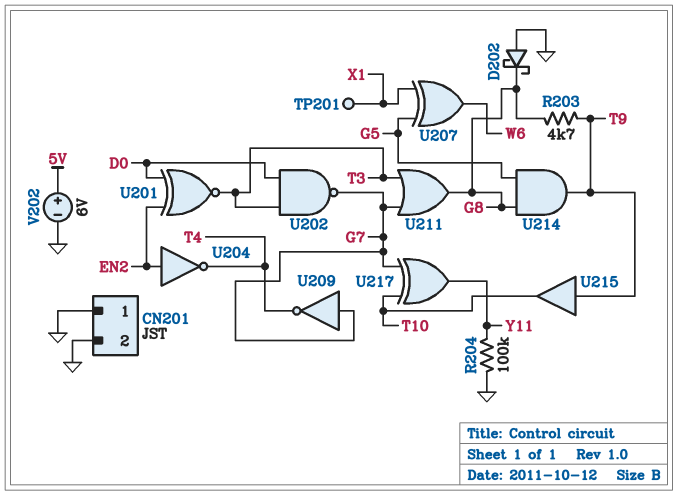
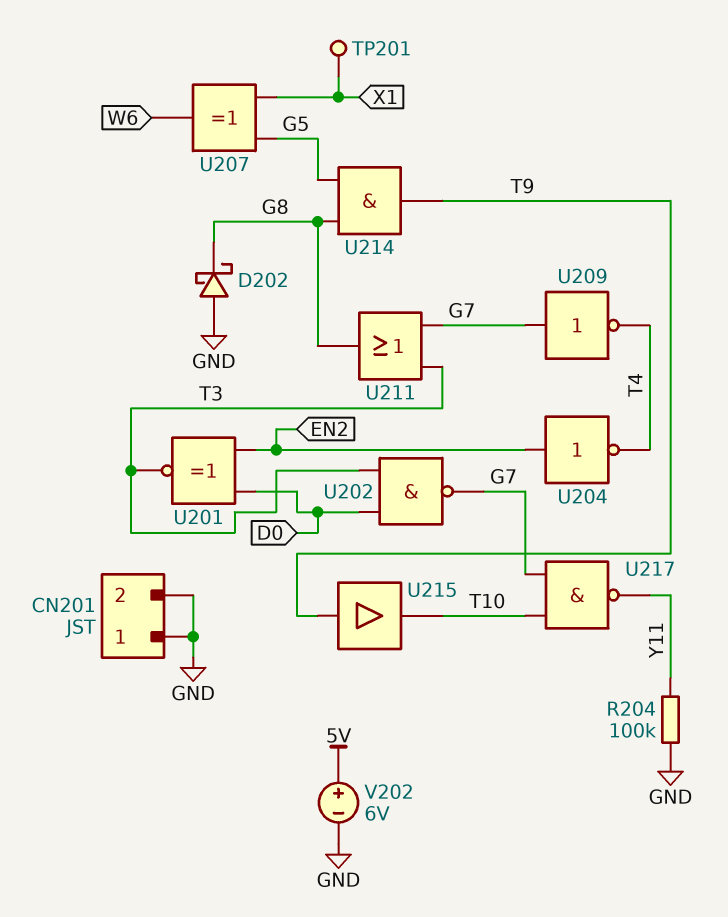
R203: 4.7k (G8, T9) -> none
U217: XOR (in G7, in T10, out Y11) -> NAND (in G7, in T10, out Y11)

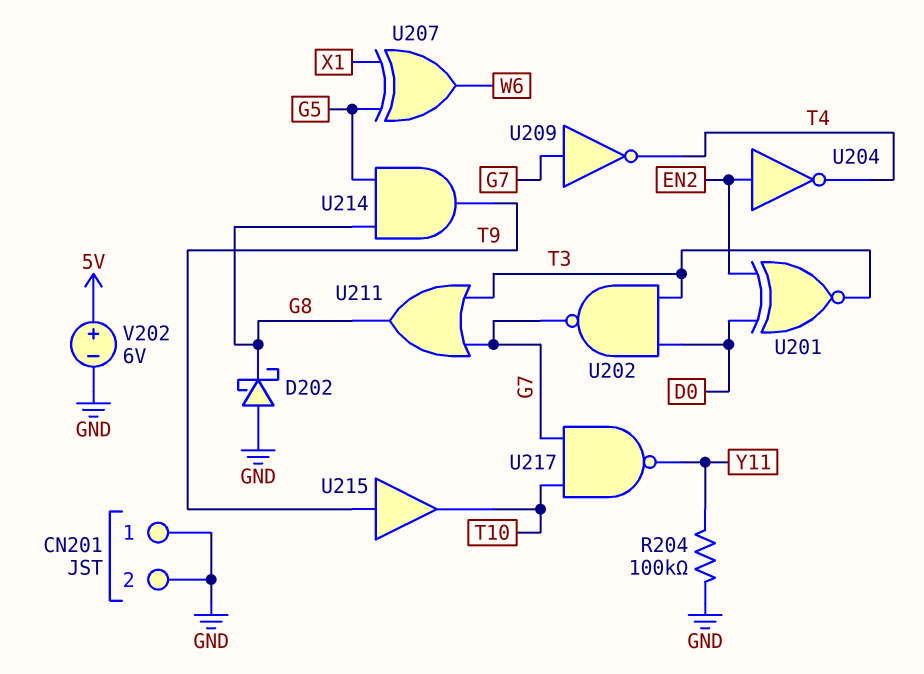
TP201: test point (X1) -> none

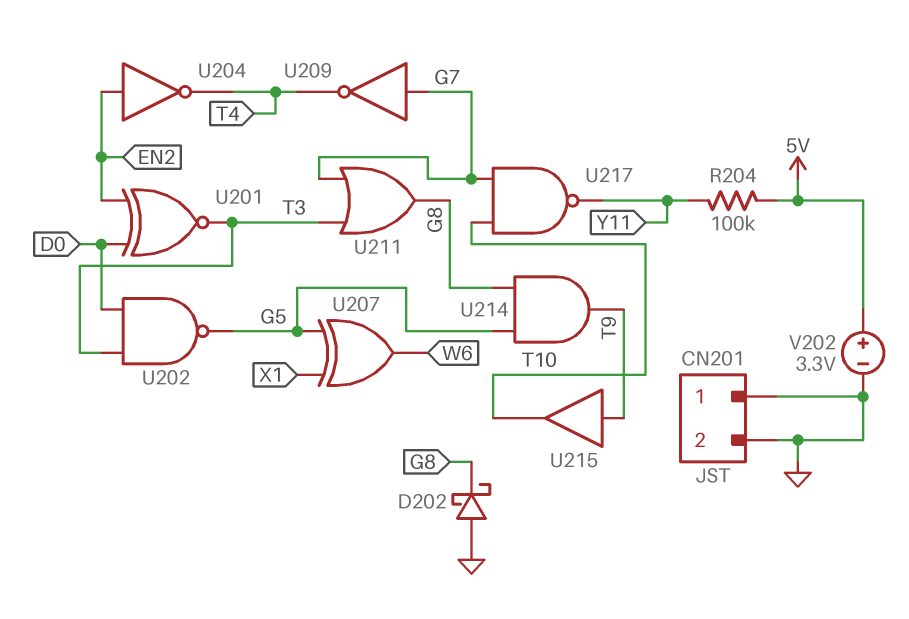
R204: 100k (GND, Y11) -> 100k (5V, Y11)
U202: NAND (in D0, in T3, out G7) -> NAND (in D0, in T3, out G5)
V202: 6V (plus 5V, minus GND) -> 3.3V (plus 5V, minus GND)

